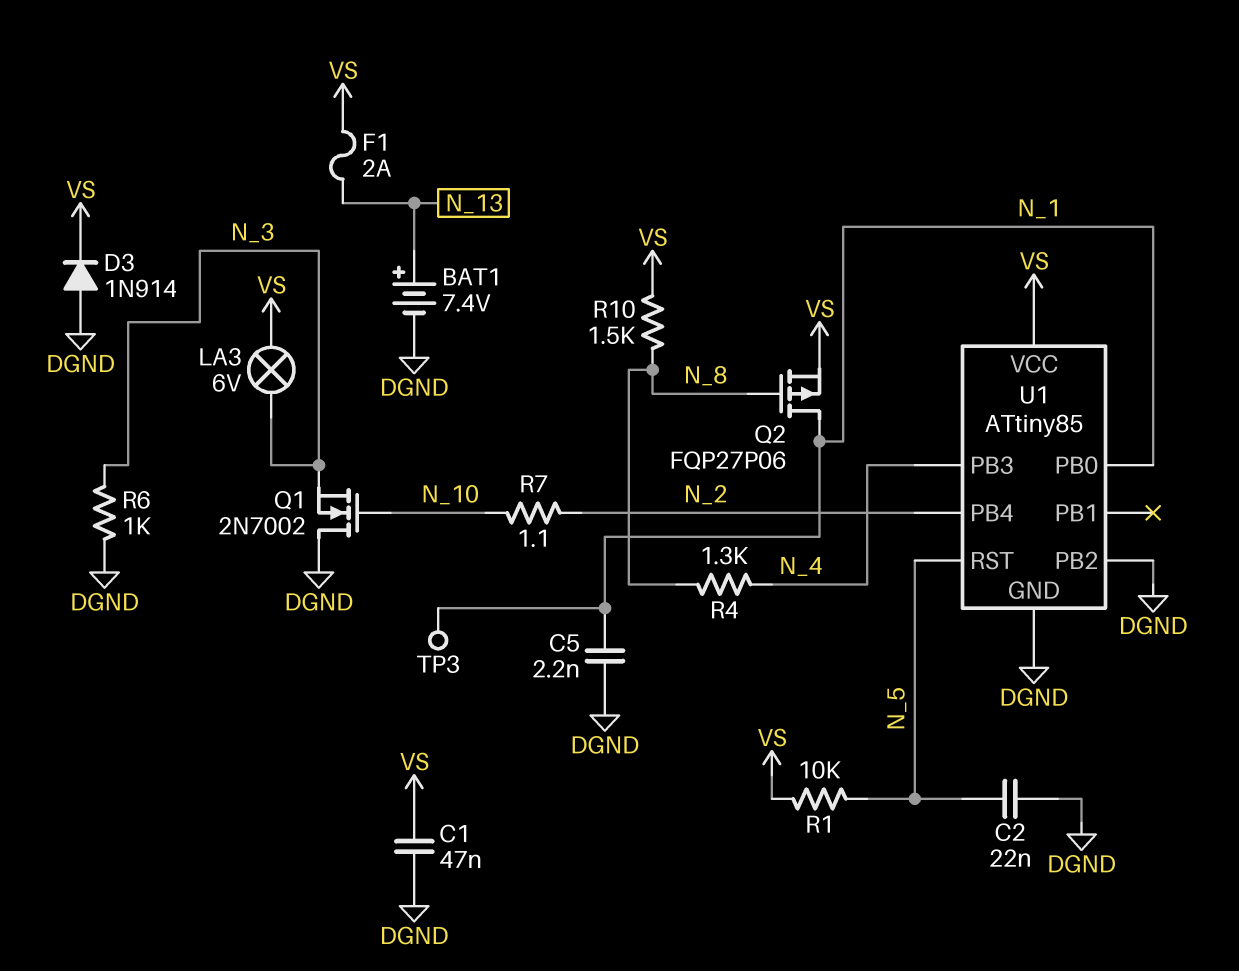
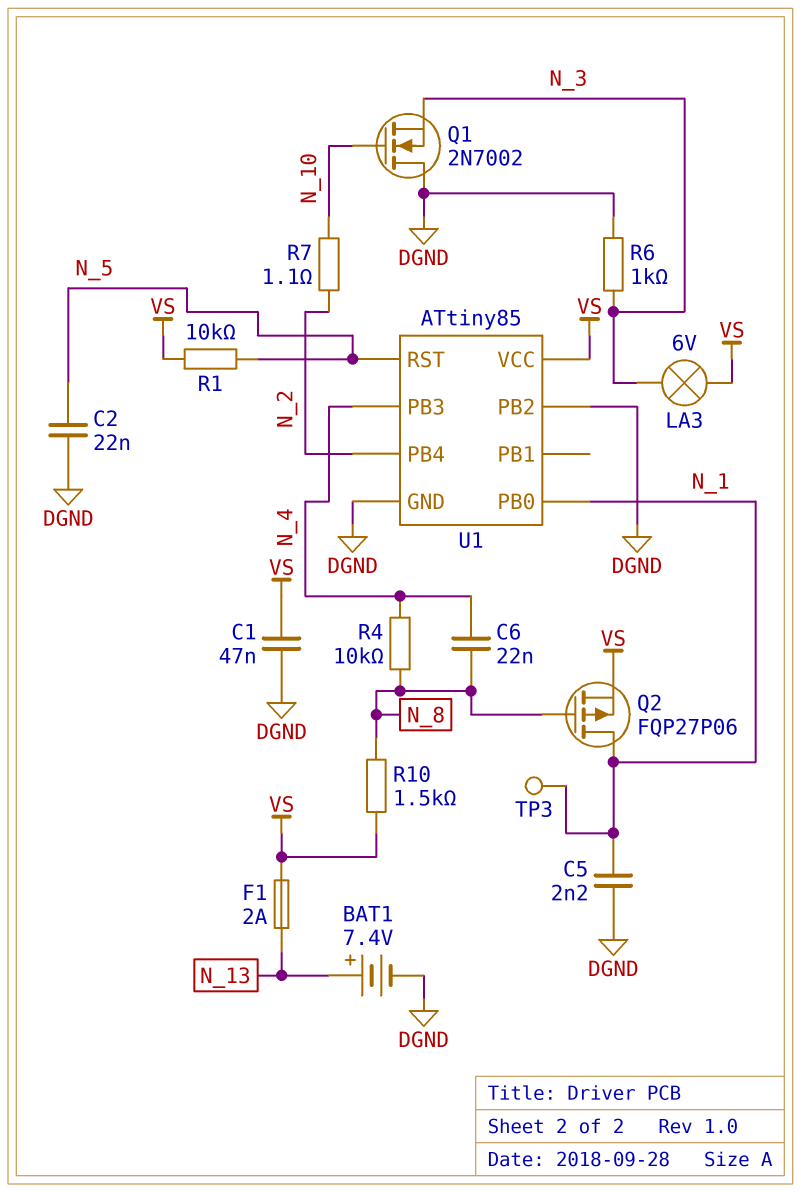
C6: none -> 22nF (N_4, N_8)
D3: diode 1N914 (A DGND, K VS) -> none
R4: 1.3k (N_4, N_8) -> 10k (N_4, N_8)

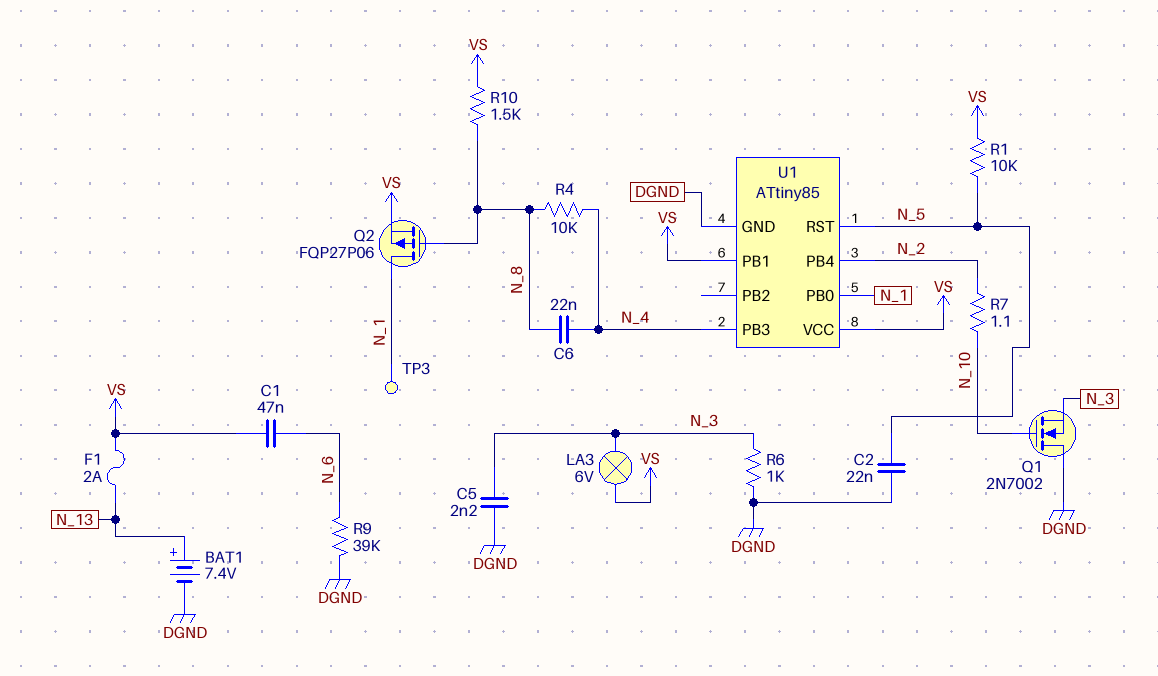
C1: 47nF (DGND, VS) -> 47nF (N_6, VS)
C5: 2.2nF (DGND, N_1) -> 2.2nF (DGND, N_3)
R9: none -> 39k (DGND, N_6)
U1 pin PB1: none -> VS
U1 pin PB2: DGND -> none

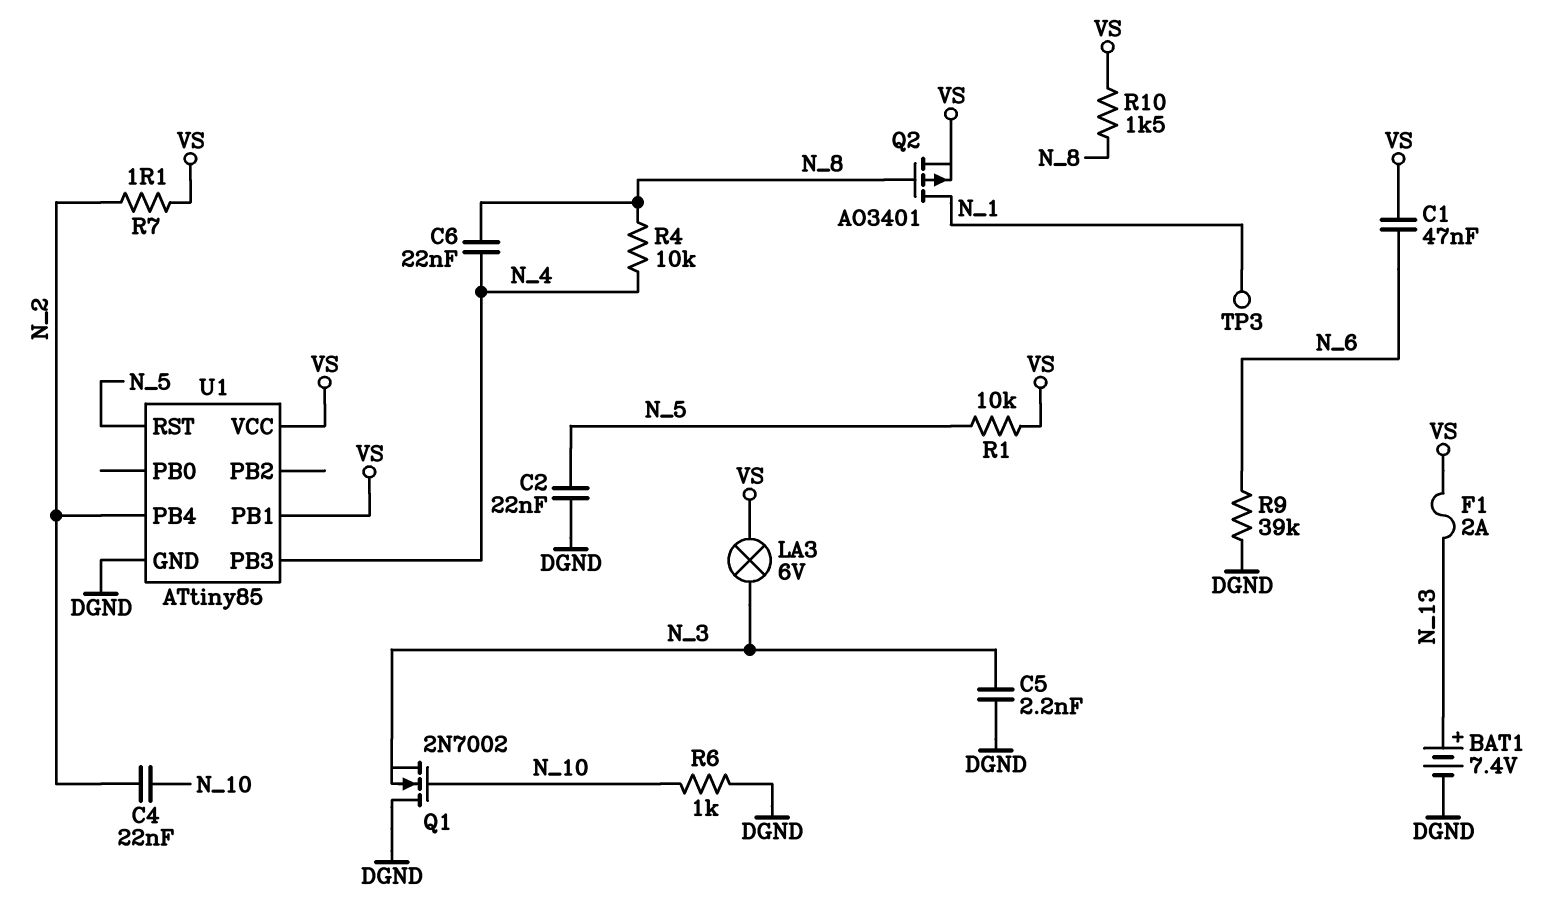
C4: none -> 22nF (N_2, N_10)
Q2: PMOS FQP27P06 (G N_8, D N_1, S VS) -> PMOS AO3401 (G N_8, D N_1, S VS)
R6: 1k (DGND, N_3) -> 1k (DGND, N_10)
R7: 1.1 (N_2, N_10) -> 1.1 (N_2, VS)
U1 pin PB0: N_1 -> none

